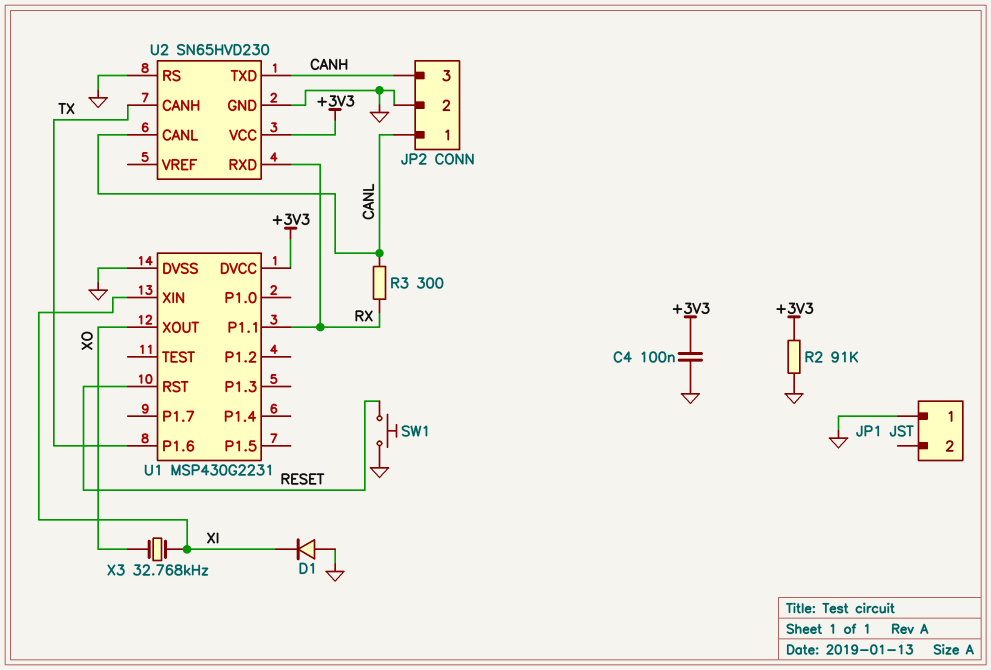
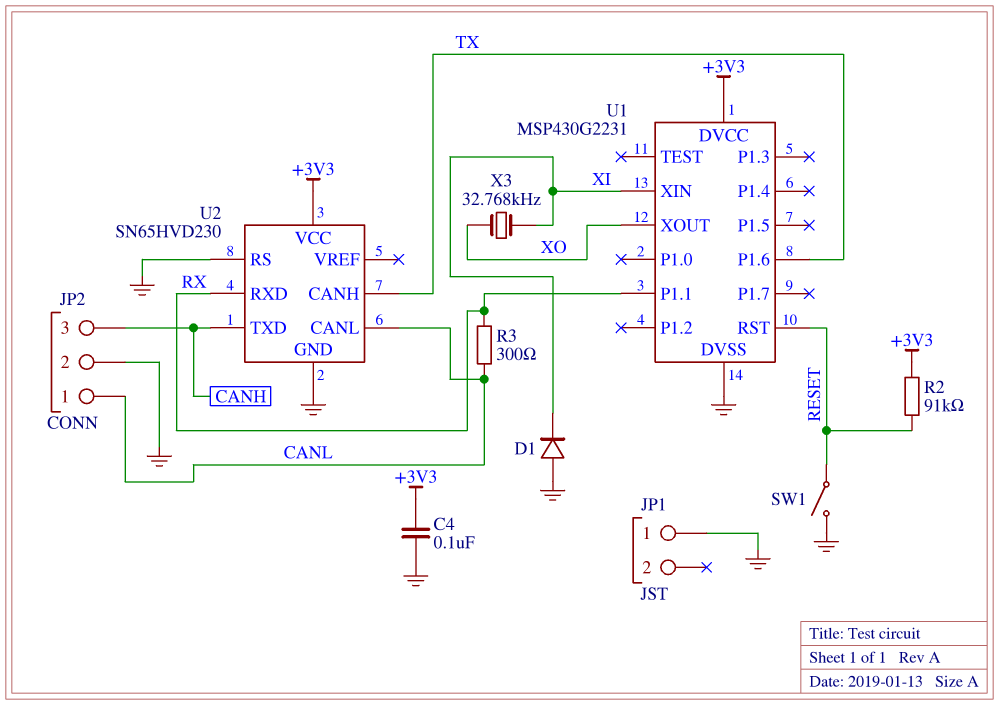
R2: 91k (+3V3, GND) -> 91k (+3V3, RESET)
SW1: button (GND, RESET) -> switch (GND, RESET)

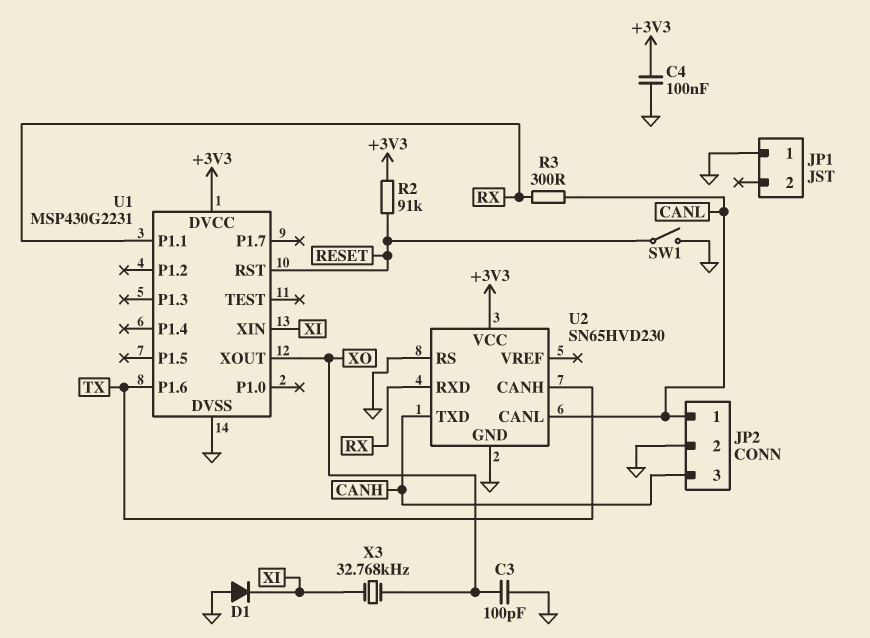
C3: none -> 100pF (GND, XO)

